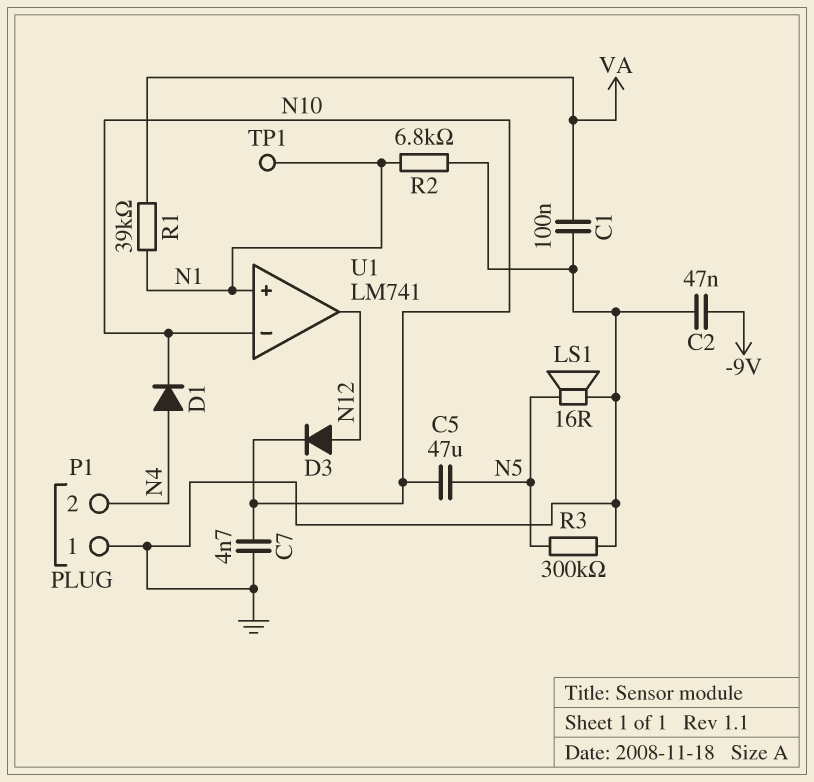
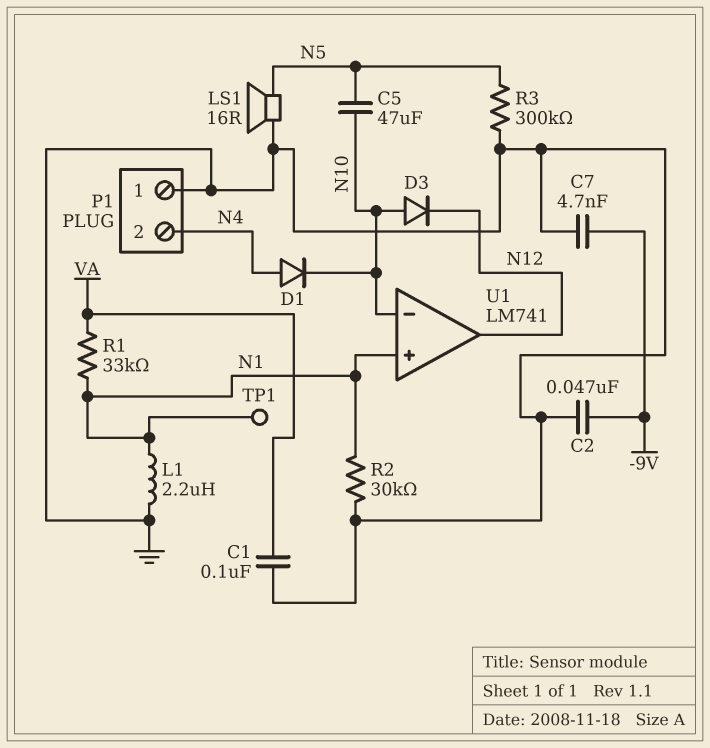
C7: 4.7nF (GND, N10) -> 4.7nF (-9V, GND)
D3: diode (A N12, K N10) -> diode (A N10, K N12)
L1: none -> 2.2uH (GND, N1)
R1: 39k (N1, VA) -> 33k (N1, VA)
R2: 6.8k (GND, N1) -> 30k (GND, N1)

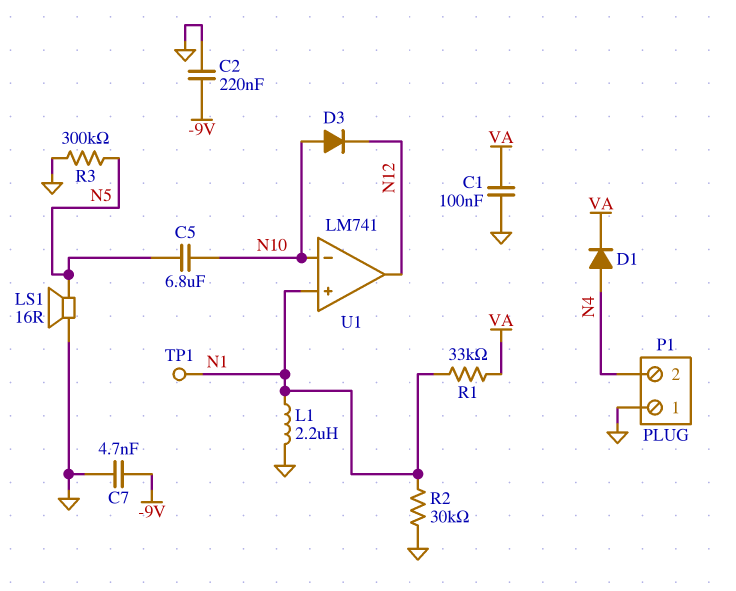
C2: 47nF (-9V, GND) -> 220nF (-9V, GND)
C5: 47uF (N5, N10) -> 6.8uF (N5, N10)
D1: diode (A N4, K N10) -> diode (A N4, K VA)

